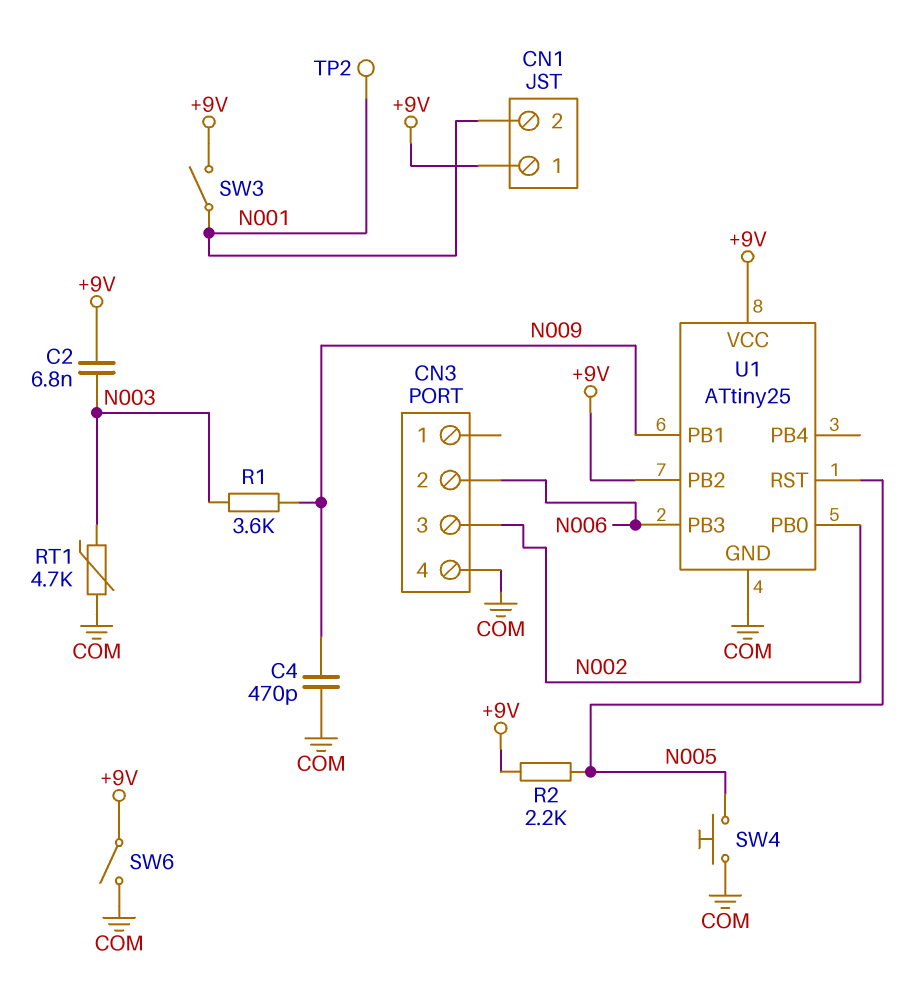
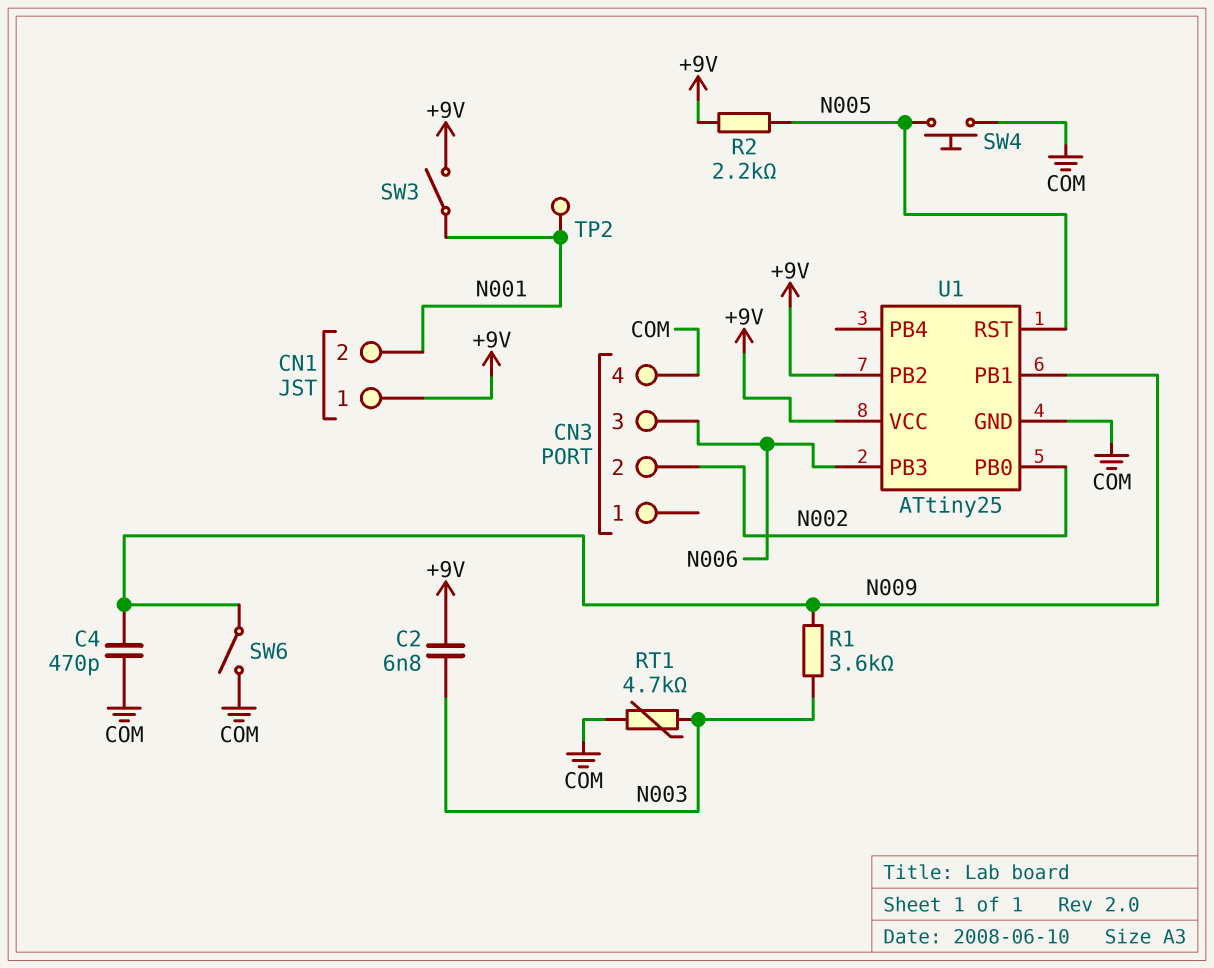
CN3 pin 2: N006 -> N002
CN3 pin 3: N002 -> N006
SW6: switch (+9V, COM) -> switch (COM, N009)

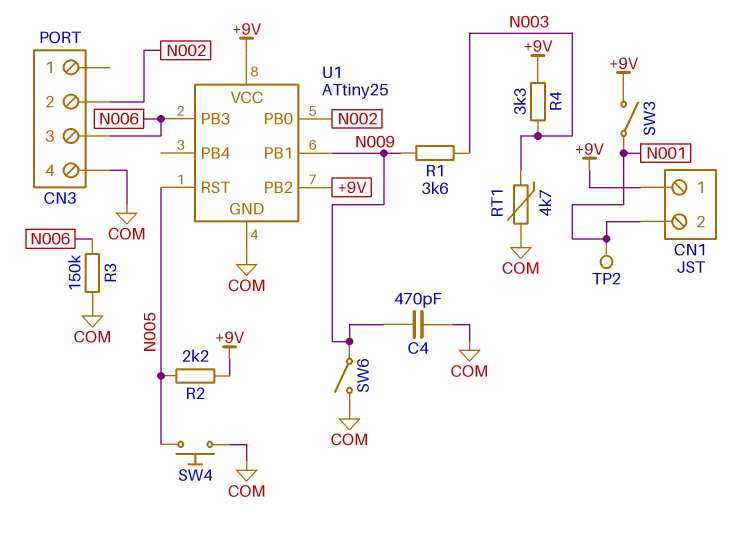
C2: 6.8nF (+9V, N003) -> none
R3: none -> 150k (COM, N006)
R4: none -> 3.3k (+9V, N003)

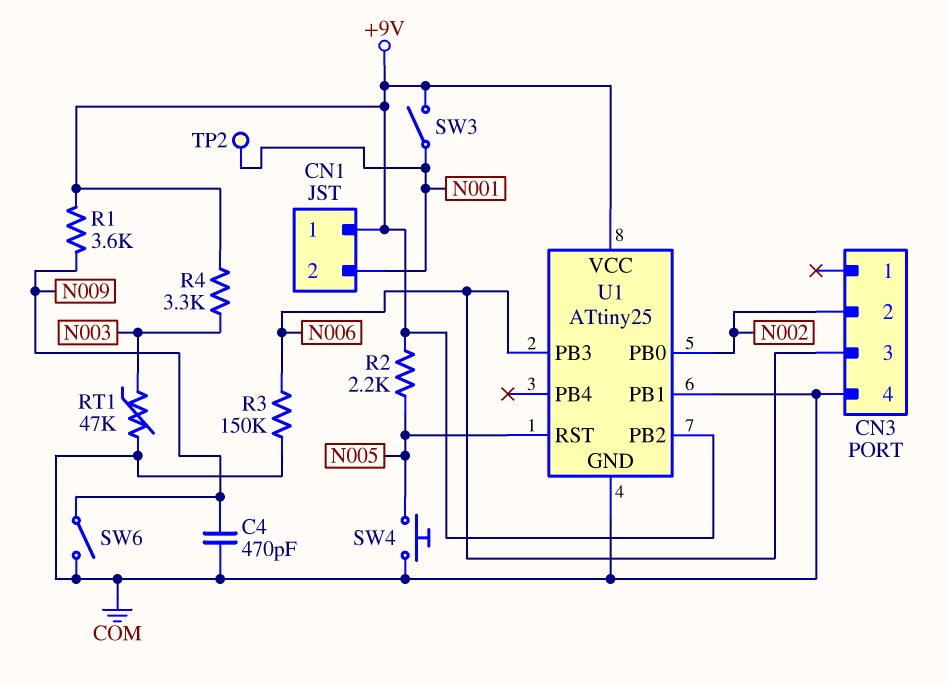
R1: 3.6k (N003, N009) -> 3.6k (+9V, N009)
RT1: 4.7k (COM, N003) -> 47k (COM, N003)
U1 pin PB1: N009 -> COM

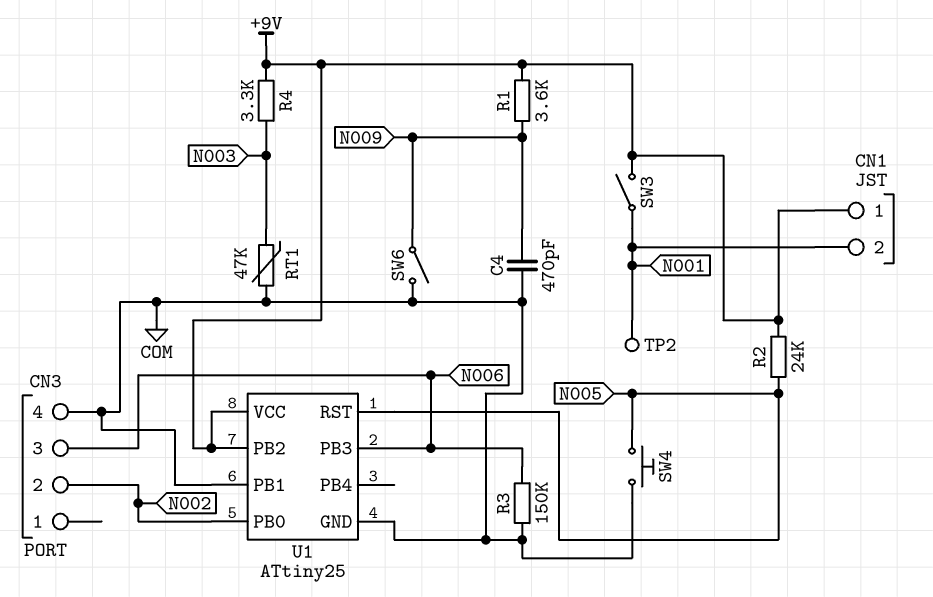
R2: 2.2k (+9V, N005) -> 24k (+9V, N005)

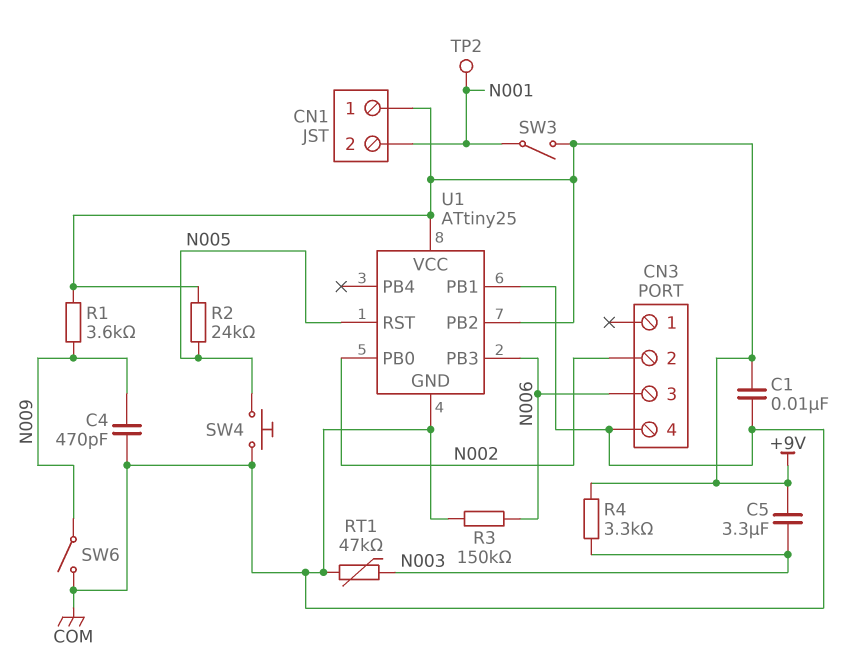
C1: none -> 10nF (+9V, COM)
C5: none -> 3.3uF (+9V, N003)

